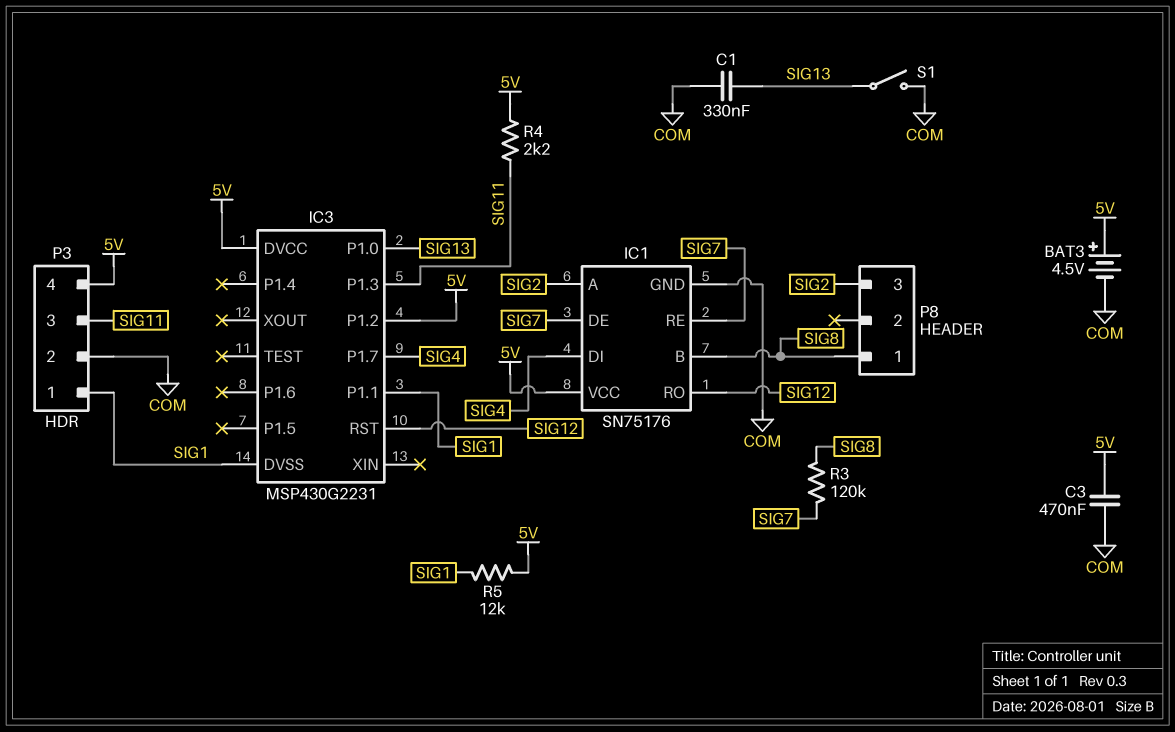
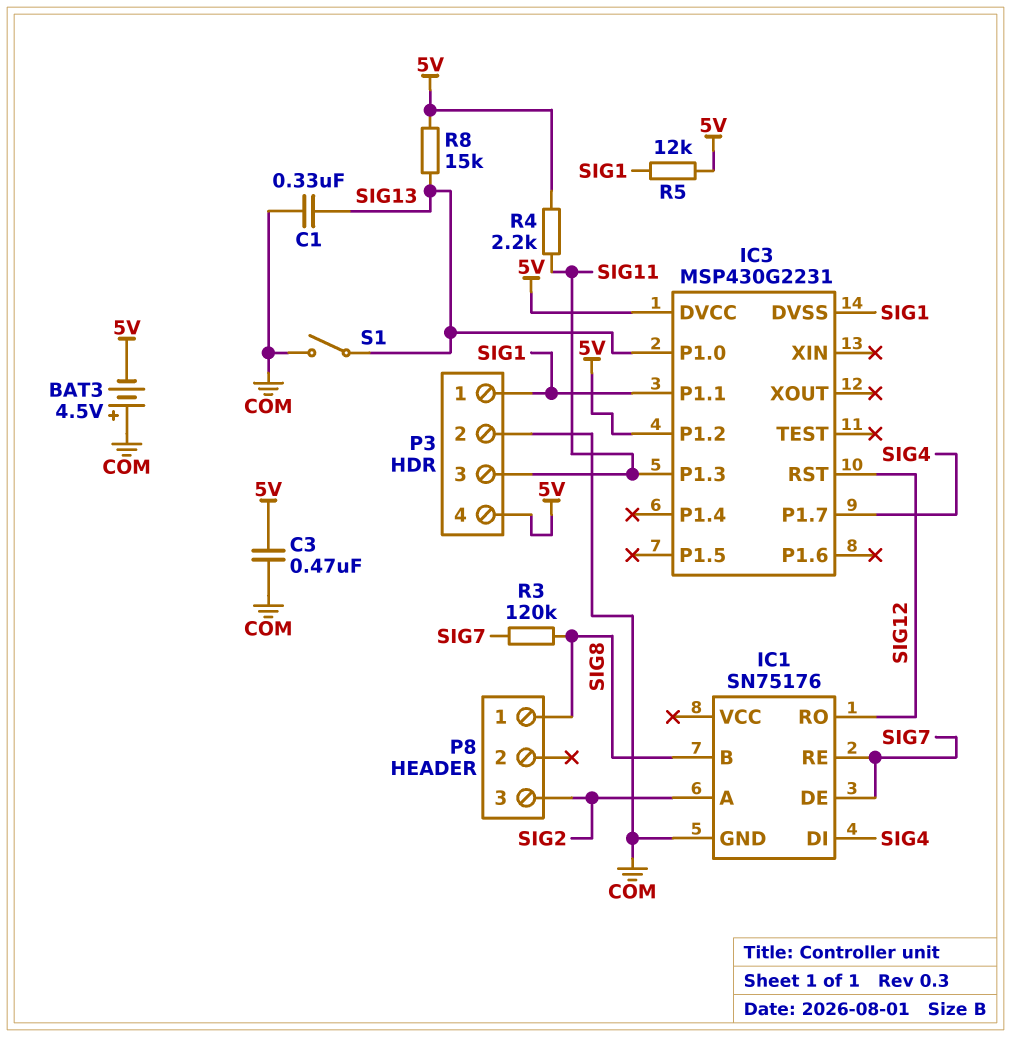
BAT3: 4.5V (plus 5V, minus COM) -> 4.5V (plus COM, minus 5V)
IC1 pin VCC: 5V -> none
R8: none -> 15k (5V, SIG13)

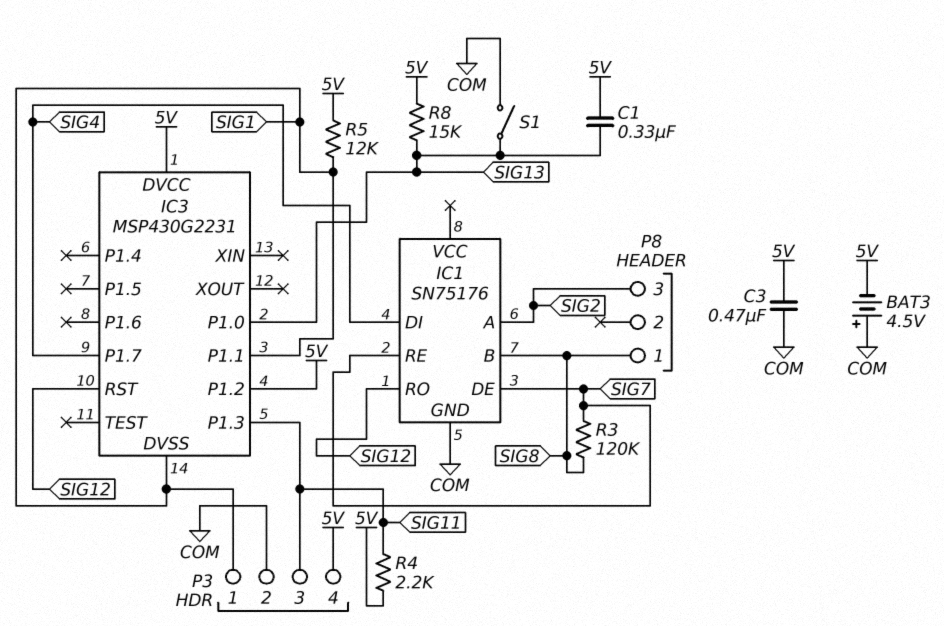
C1: 330nF (COM, SIG13) -> 330nF (5V, SIG13)

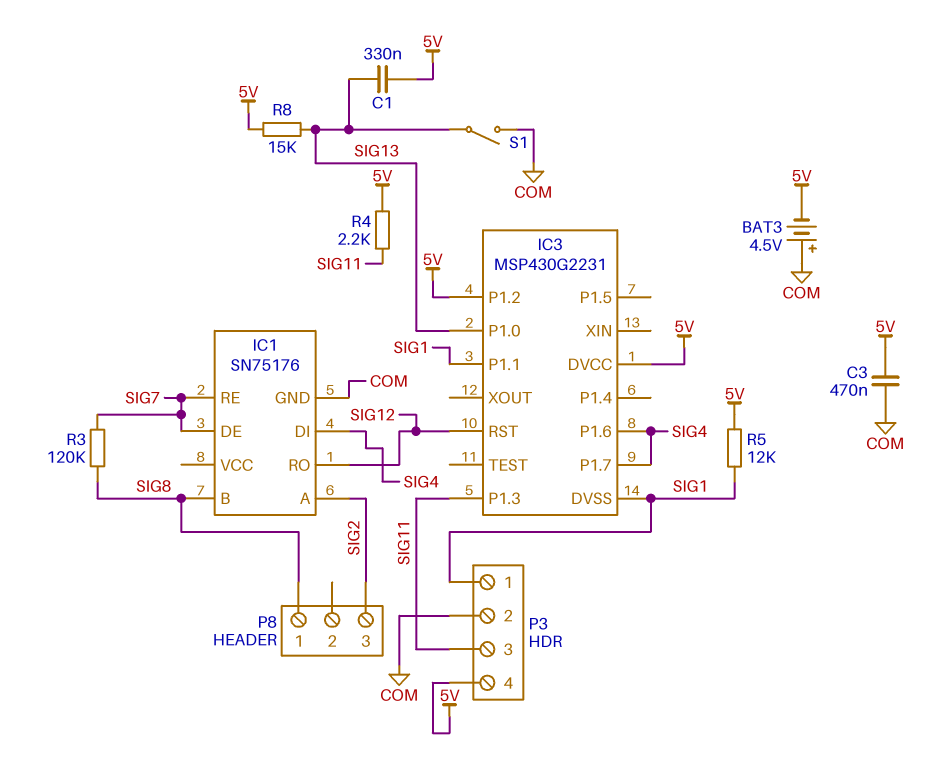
IC3 pin P1.6: none -> SIG4

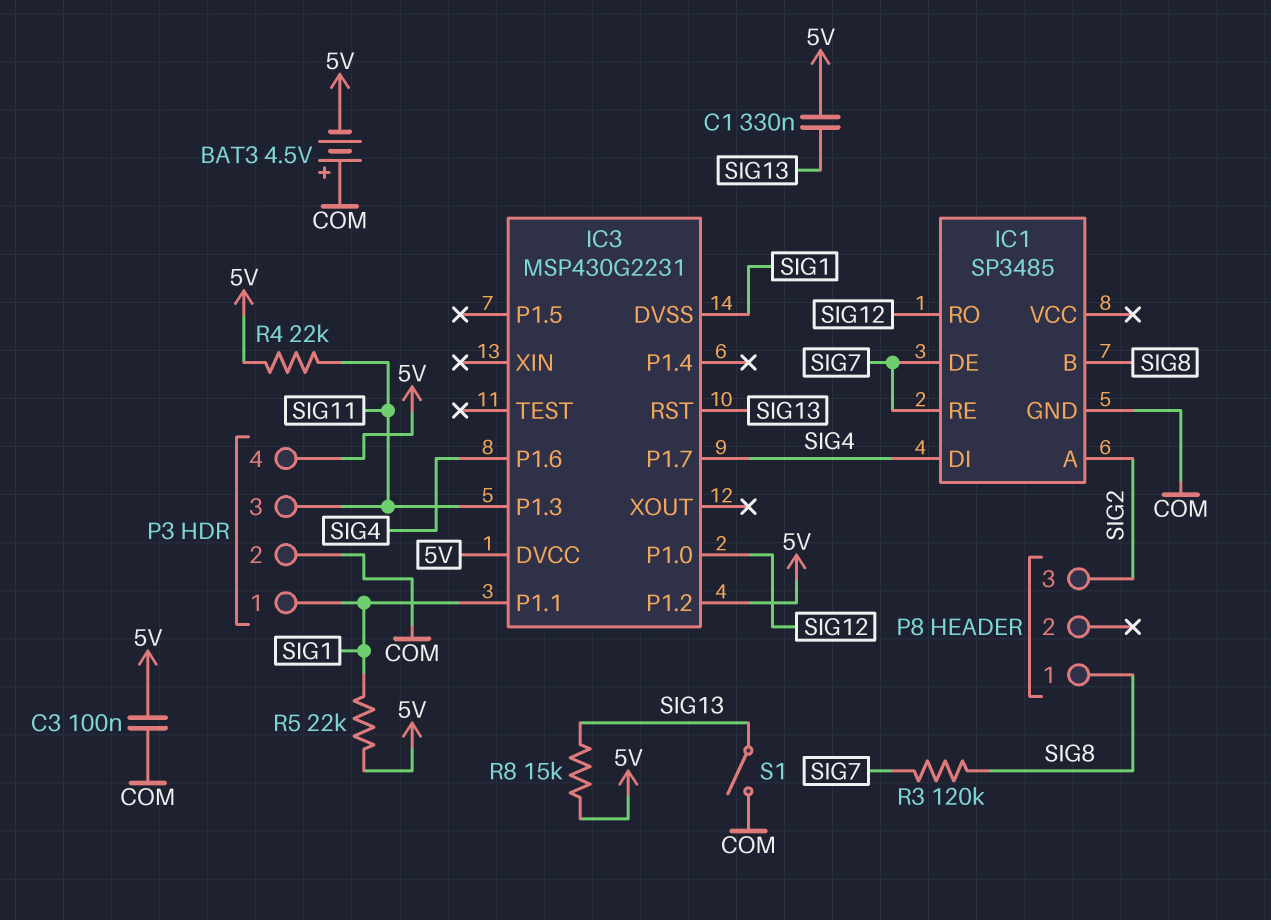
C3: 470nF (5V, COM) -> 100nF (5V, COM)
IC1: SN75176 -> SP3485
IC3 pin P1.0: SIG13 -> SIG12
IC3 pin RST: SIG12 -> SIG13
R4: 2.2k (5V, SIG11) -> 22k (5V, SIG11)
R5: 12k (5V, SIG1) -> 22k (5V, SIG1)

